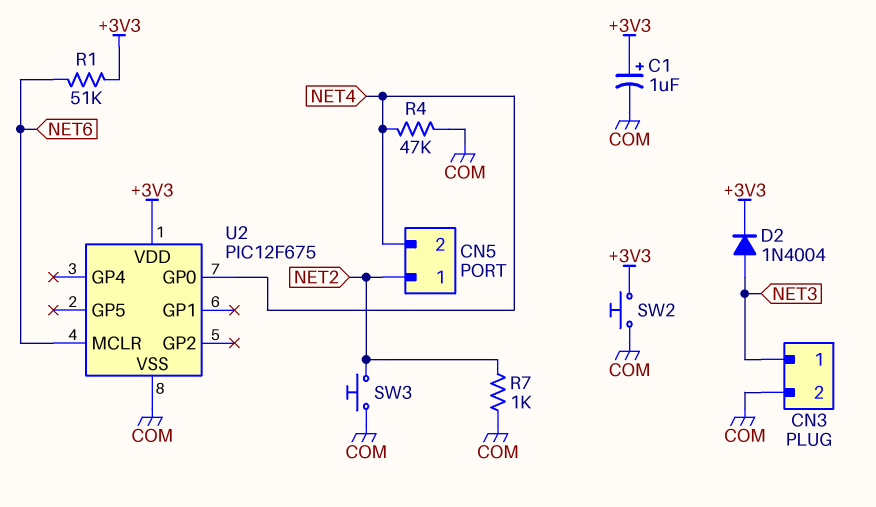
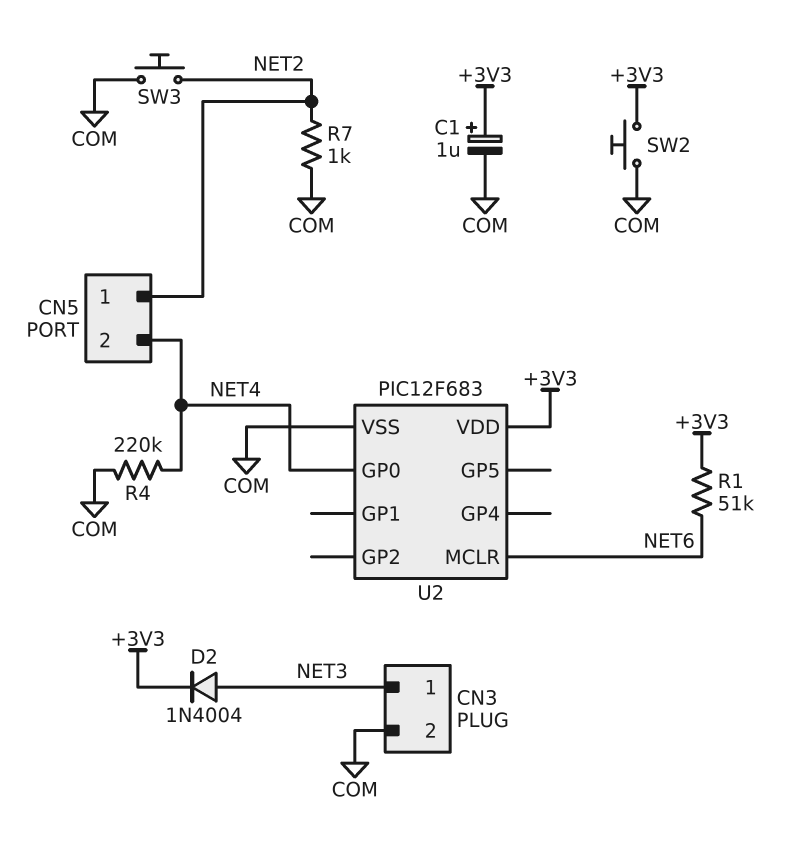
R4: 47k (COM, NET4) -> 220k (COM, NET4)
U2: PIC12F675 -> PIC12F683

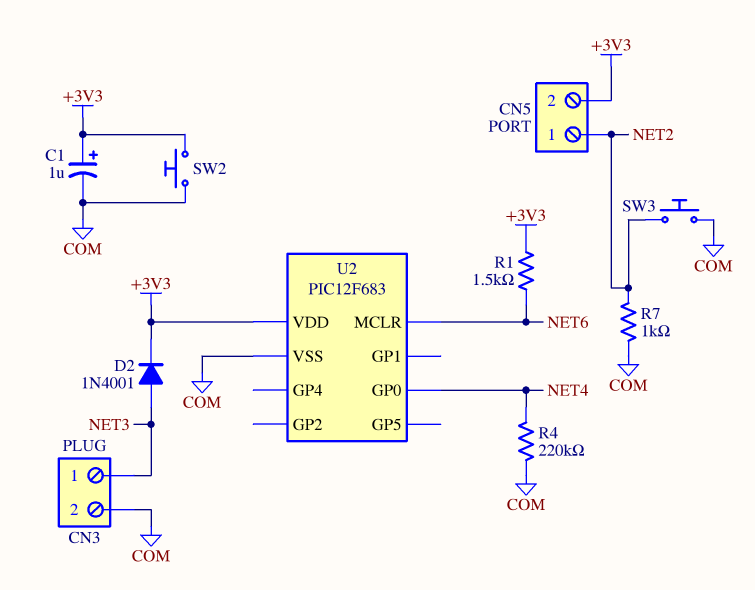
CN5 pin 2: NET4 -> +3V3
D2: diode 1N4004 (A NET3, K +3V3) -> diode 1N4001 (A NET3, K +3V3)
R1: 51k (+3V3, NET6) -> 1.5k (+3V3, NET6)

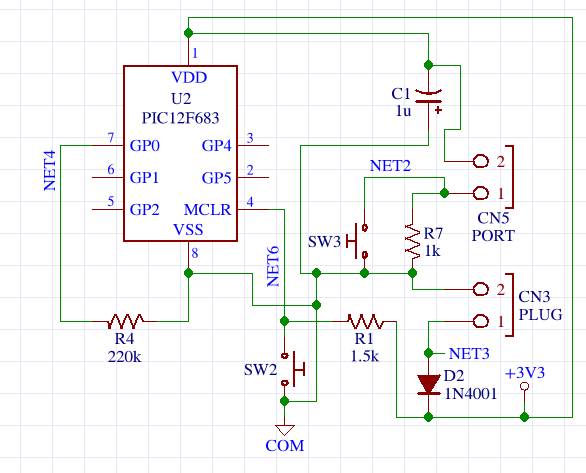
C1: 1uF (plus +3V3, minus COM) -> 1uF (plus COM, minus +3V3)
SW2: button (+3V3, COM) -> button (COM, NET6)

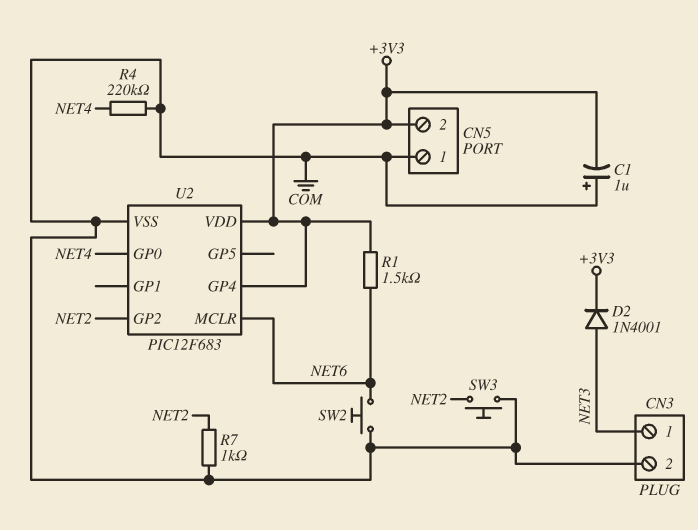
CN5 pin 1: NET2 -> COM
U2 pin GP2: none -> NET2
U2 pin GP4: none -> +3V3

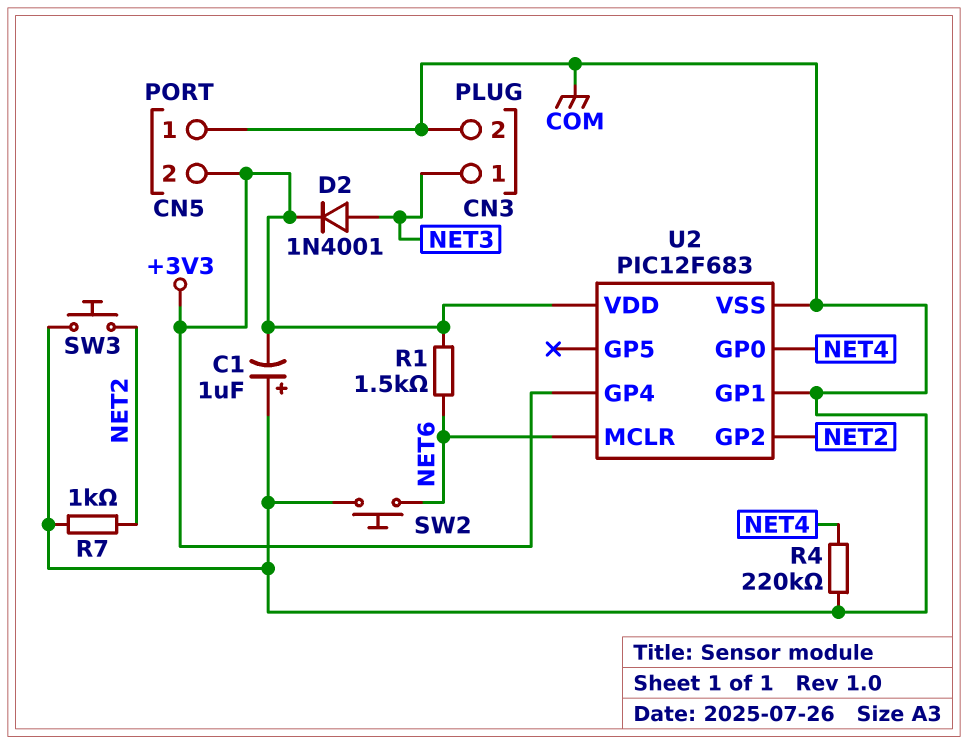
U2 pin GP1: none -> COM

